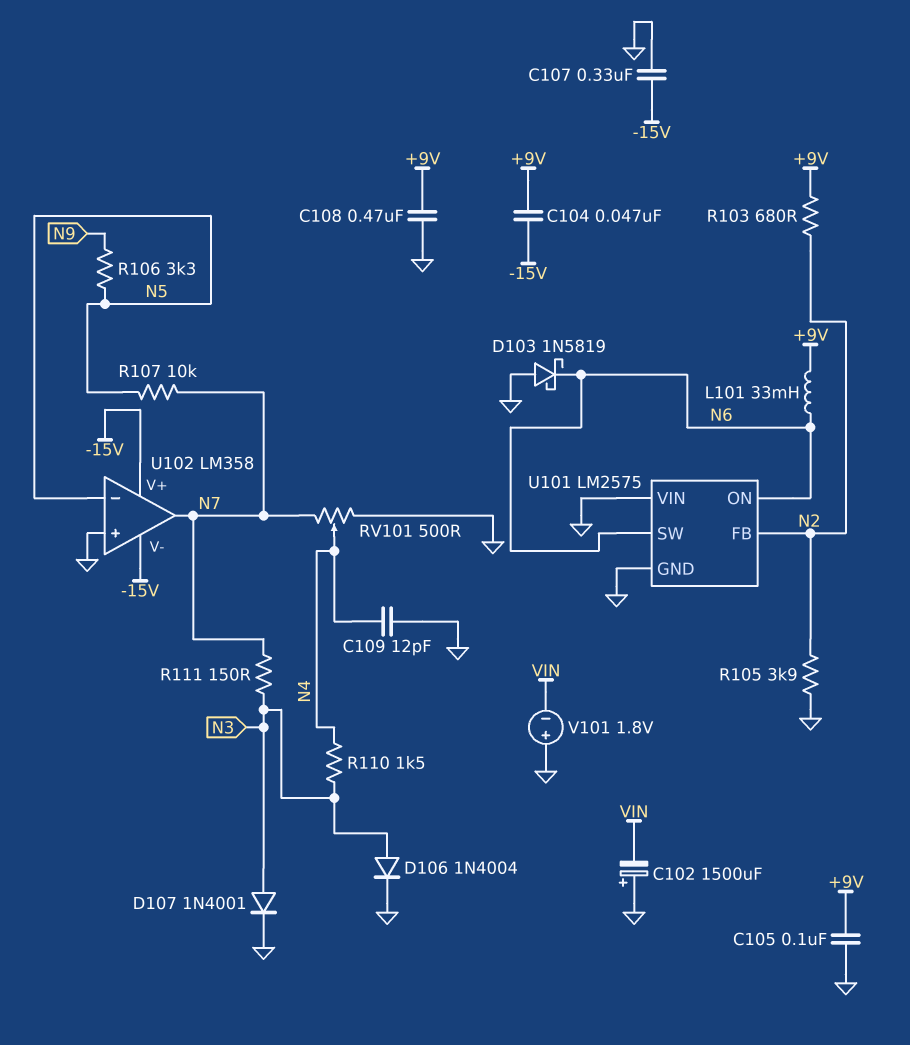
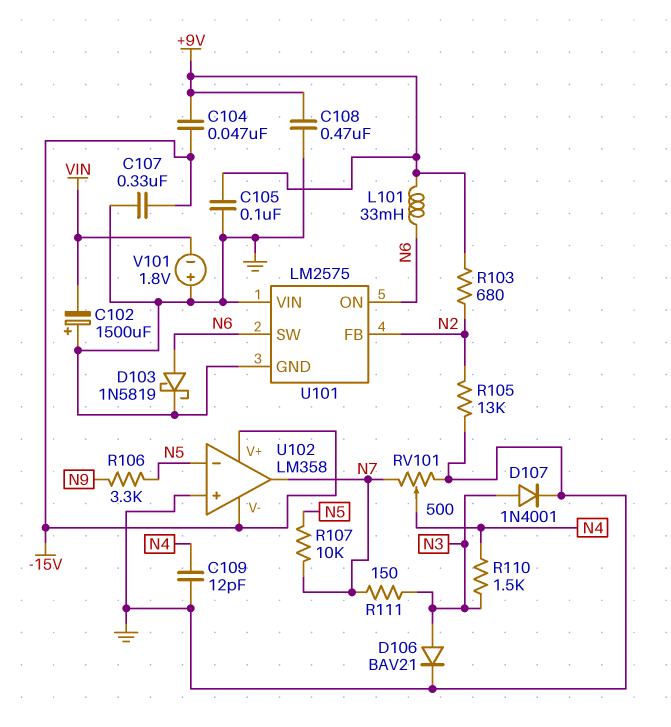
D103: schottky 1N5819 (A GND, K N6) -> schottky 1N5819 (A N6, K GND)
D106: diode 1N4004 (A N3, K GND) -> diode BAV21 (A N3, K GND)
R105: 3.9k (GND, N2) -> 13k (GND, N2)

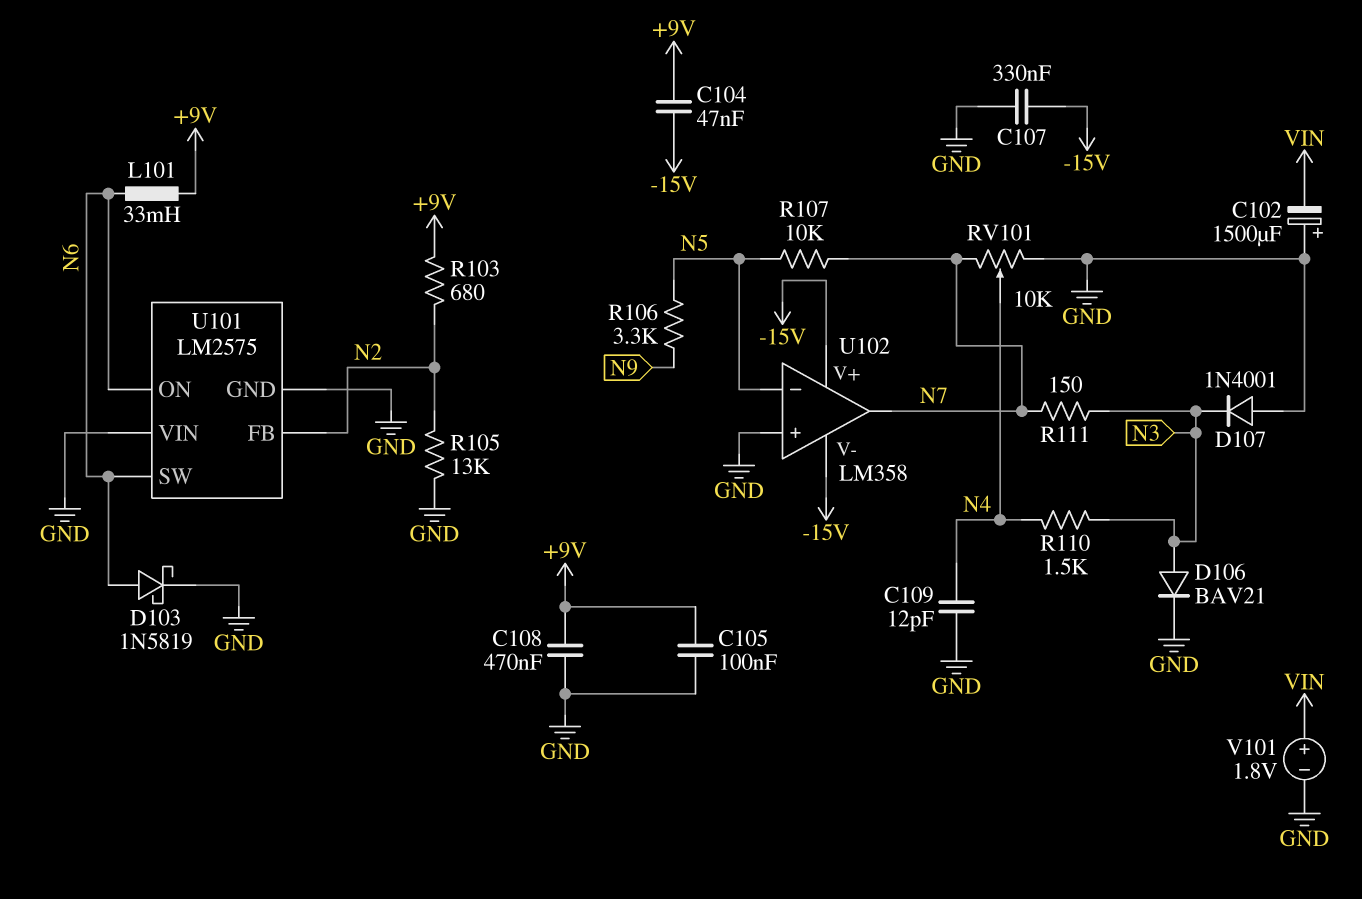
D107: diode 1N4001 (A N3, K GND) -> diode 1N4001 (A GND, K N3)
RV101: 500 (GND, N7, wiper N4) -> 10k (GND, N7, wiper N4)
V101: 1.8V (plus GND, minus VIN) -> 1.8V (plus VIN, minus GND)

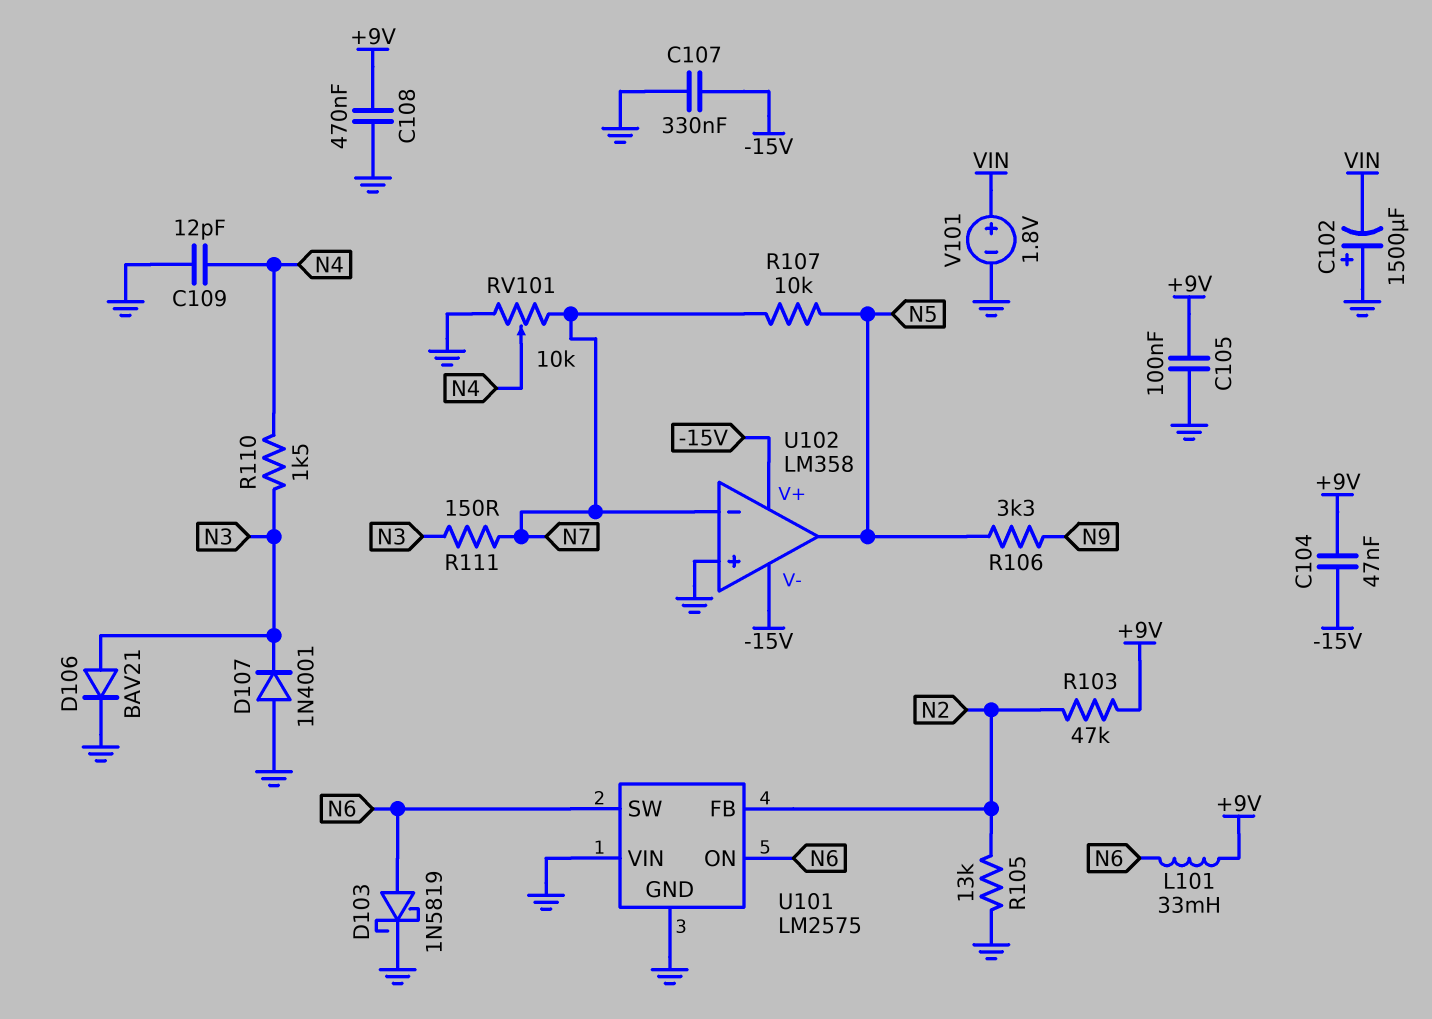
R103: 680 (+9V, N2) -> 47k (+9V, N2)
U102 pin in-: N5 -> N7
U102 pin out: N7 -> N5

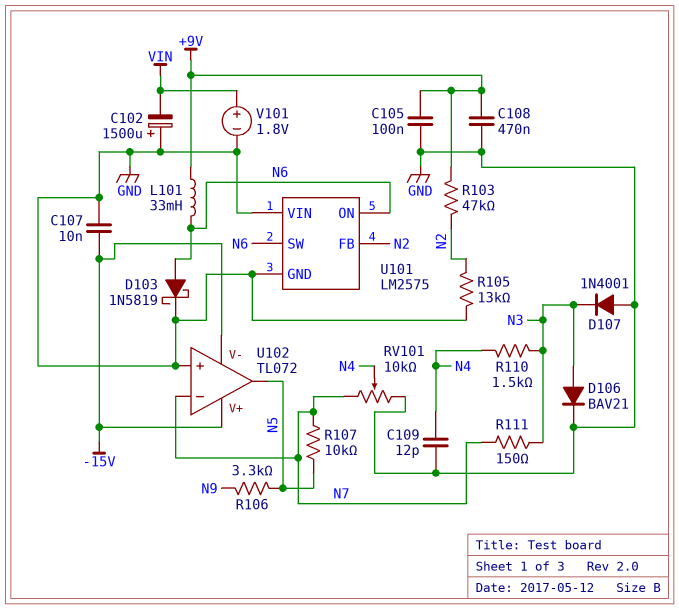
C104: 47nF (+9V, -15V) -> none
C107: 330nF (-15V, GND) -> 10nF (-15V, GND)
U102: LM358 -> TL072

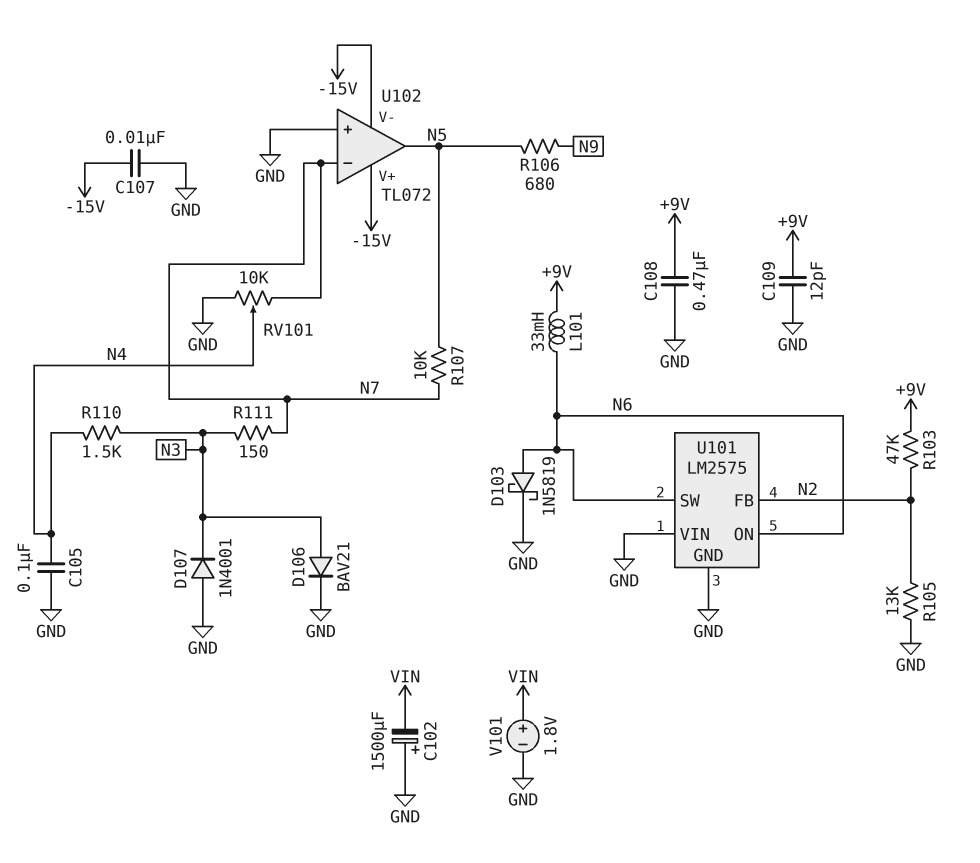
C105: 100nF (+9V, GND) -> 100nF (GND, N4)
C109: 12pF (GND, N4) -> 12pF (+9V, GND)
R106: 3.3k (N5, N9) -> 680 (N5, N9)

